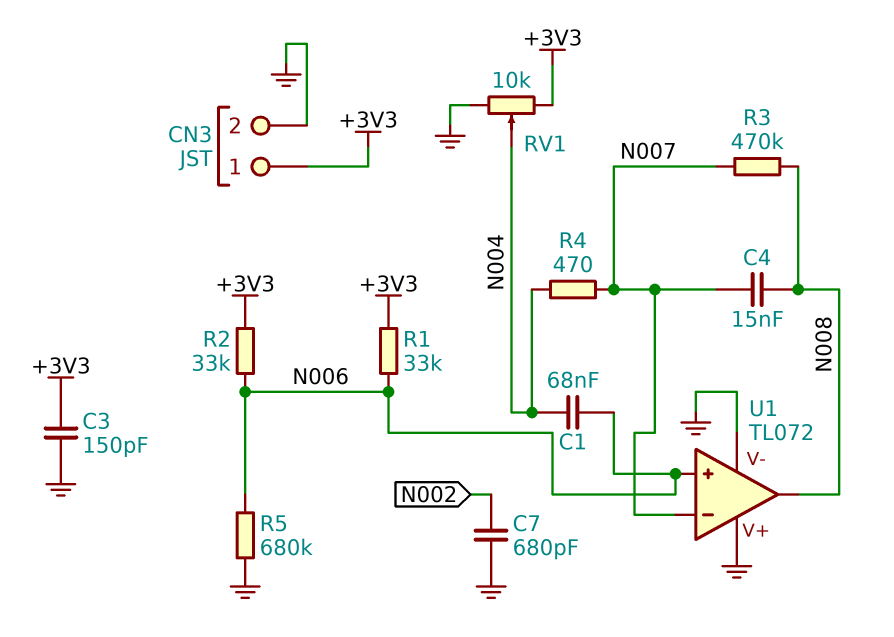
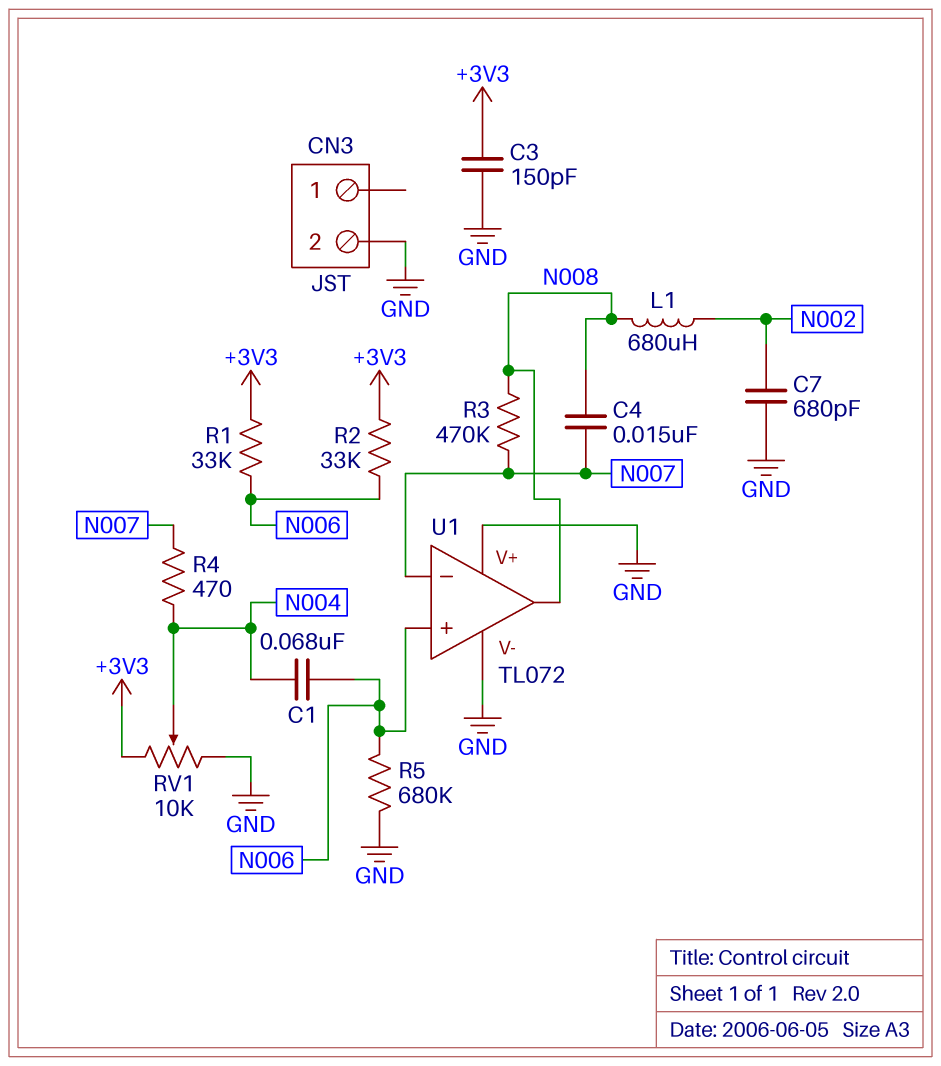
CN3 pin 1: +3V3 -> none
L1: none -> 680uH (N002, N008)

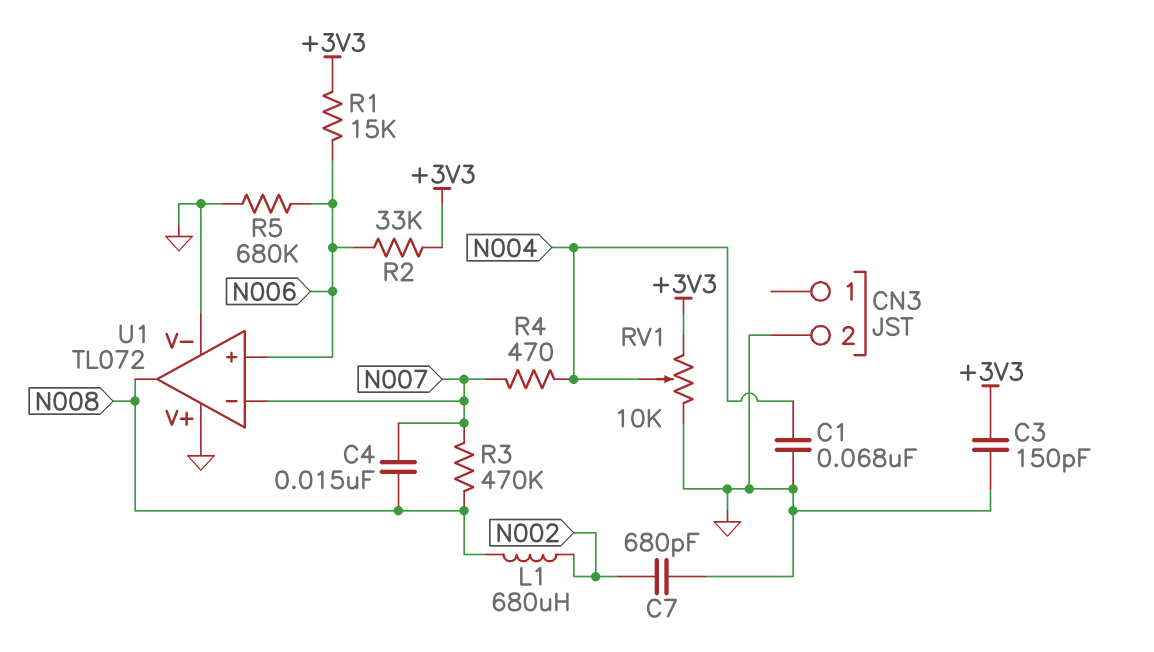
C1: 68nF (N004, N006) -> 68nF (GND, N004)
R1: 33k (+3V3, N006) -> 15k (+3V3, N006)

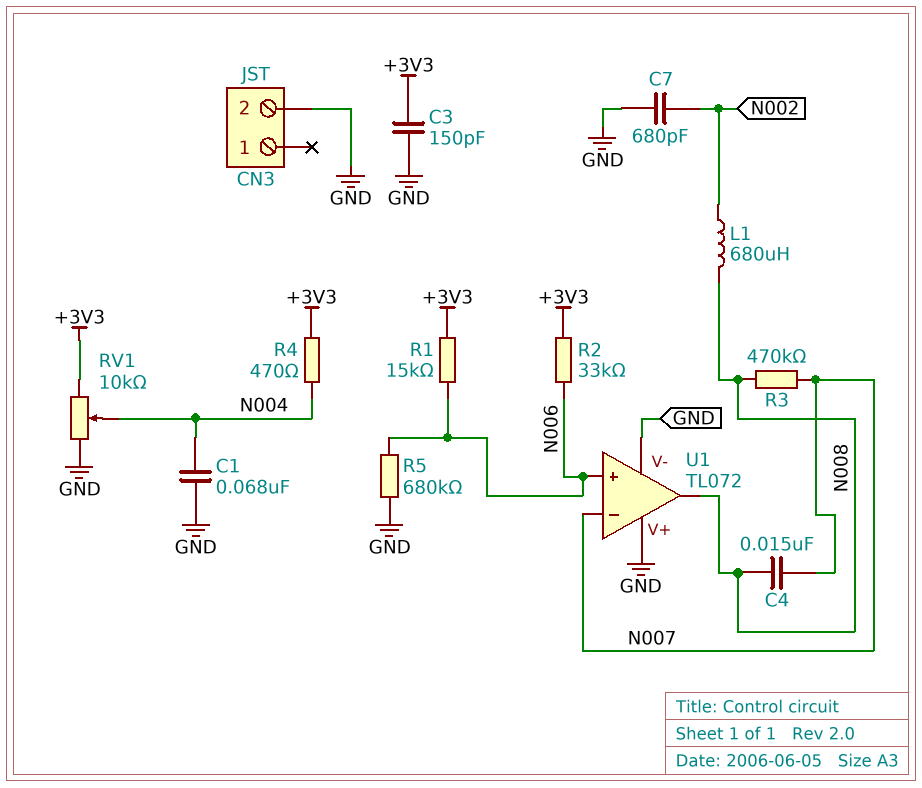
R4: 470 (N004, N007) -> 470 (+3V3, N004)

